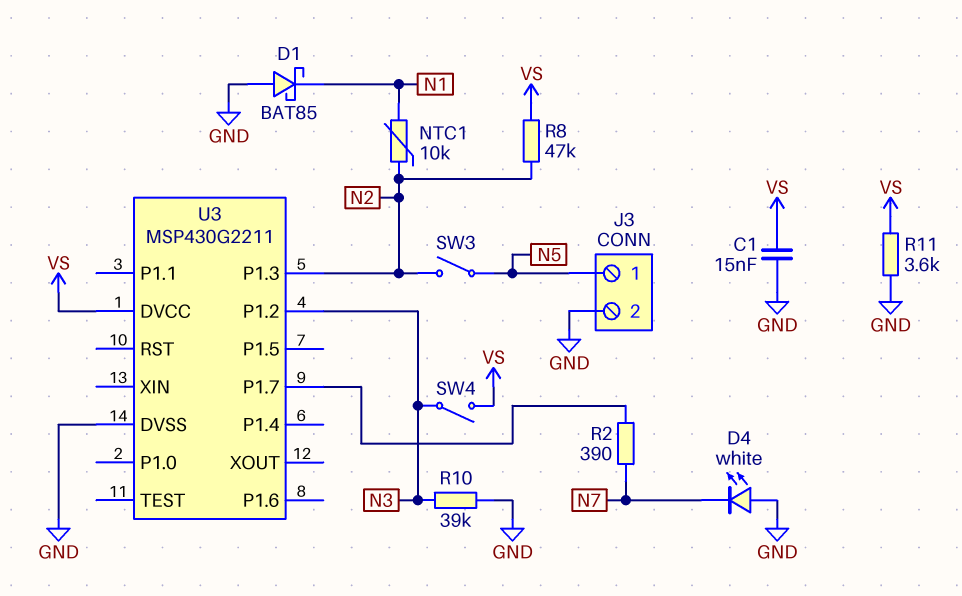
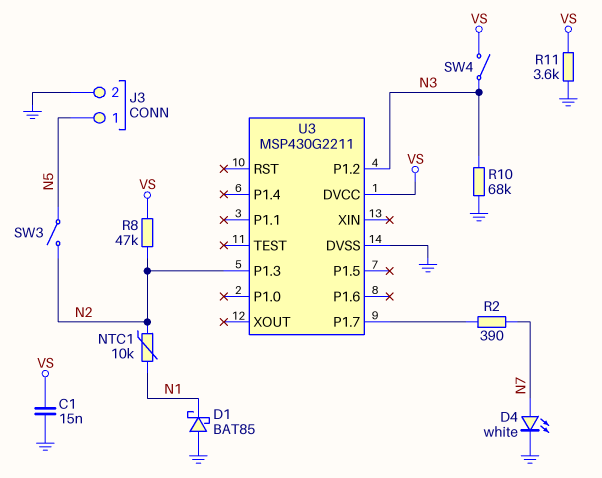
D4: LED white (A GND, K N7) -> LED white (A N7, K GND)
R10: 39k (GND, N3) -> 68k (GND, N3)

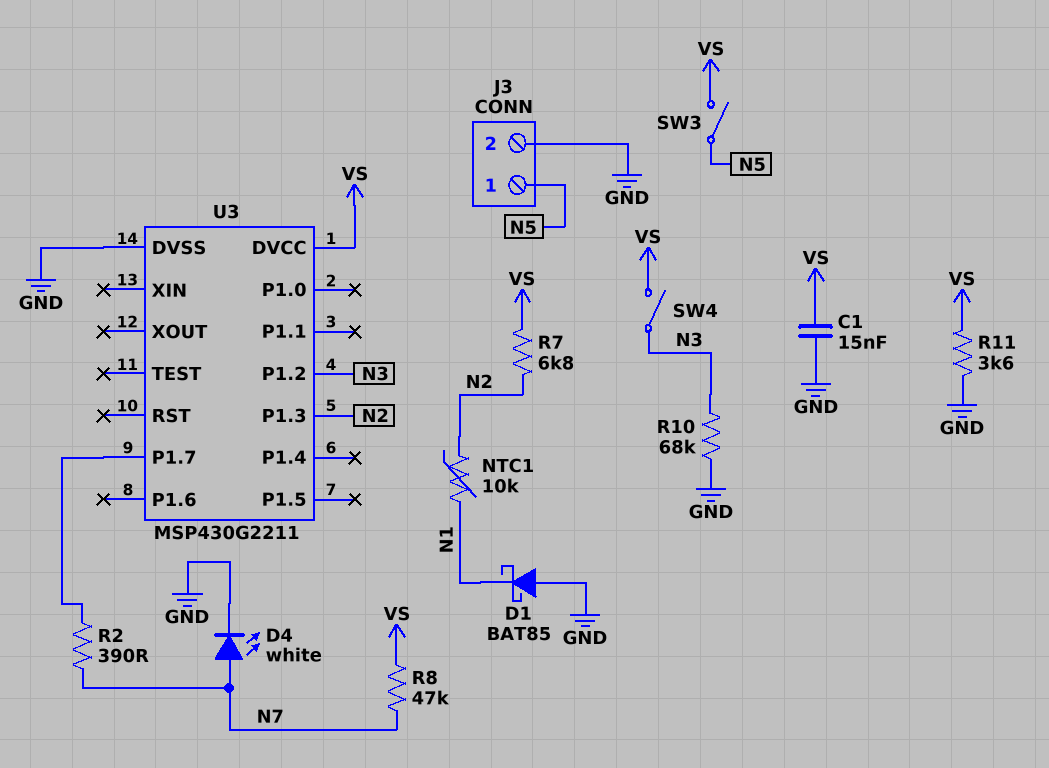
R7: none -> 6.8k (N2, VS)
R8: 47k (N2, VS) -> 47k (N7, VS)
SW3: switch (N2, N5) -> switch (N5, VS)

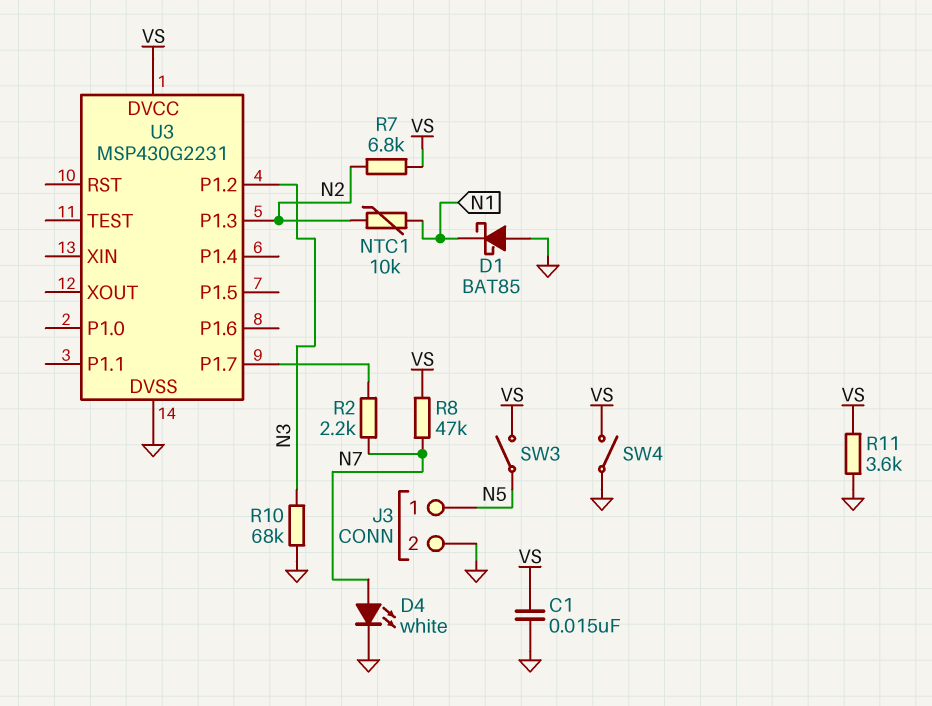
R2: 390 (N7, U3/P1.7) -> 2.2k (N7, U3/P1.7)
SW4: switch (N3, VS) -> switch (GND, VS)
U3: MSP430G2211 -> MSP430G2231

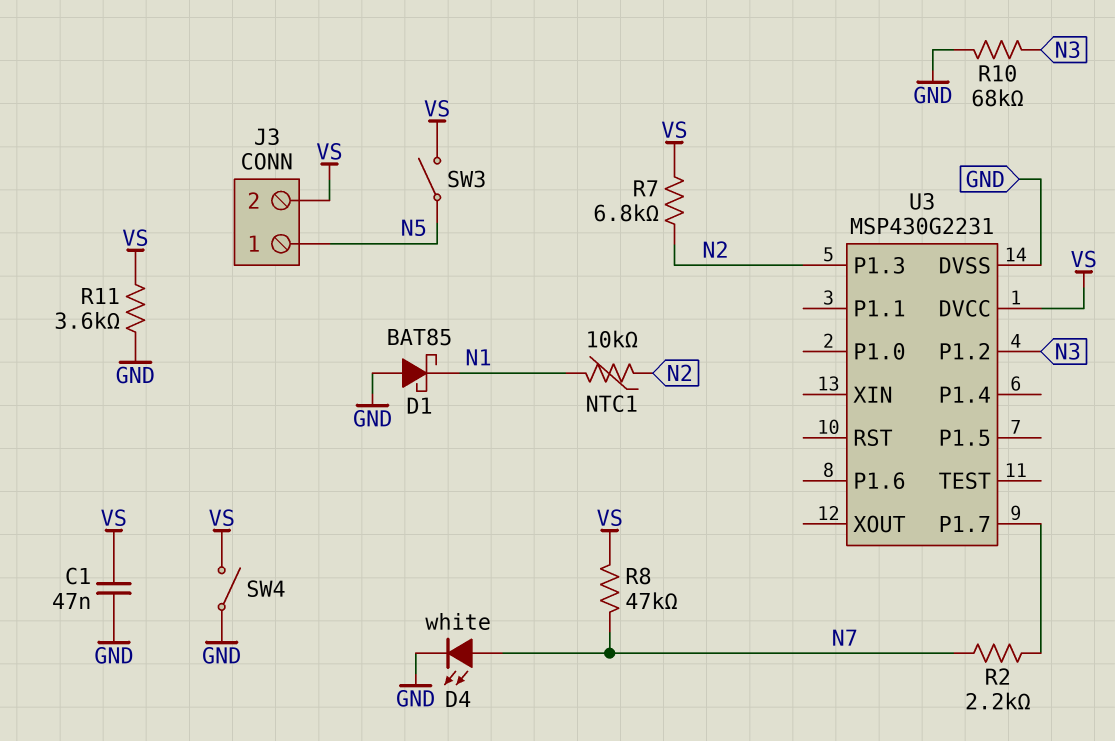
C1: 15nF (GND, VS) -> 47nF (GND, VS)
J3 pin 2: GND -> VS

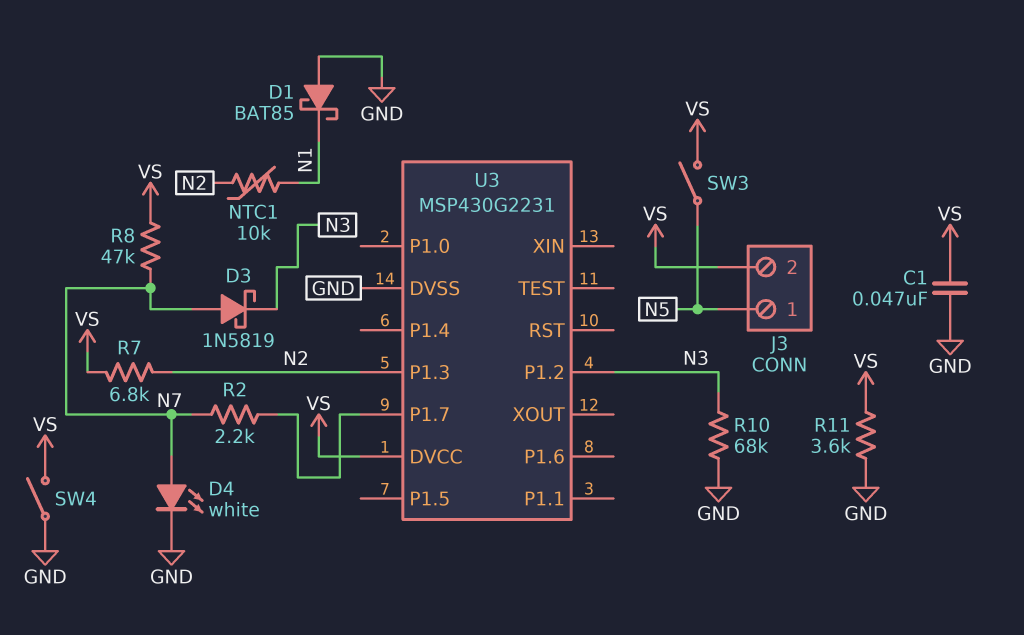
D3: none -> schottky 1N5819 (A N7, K N3)

